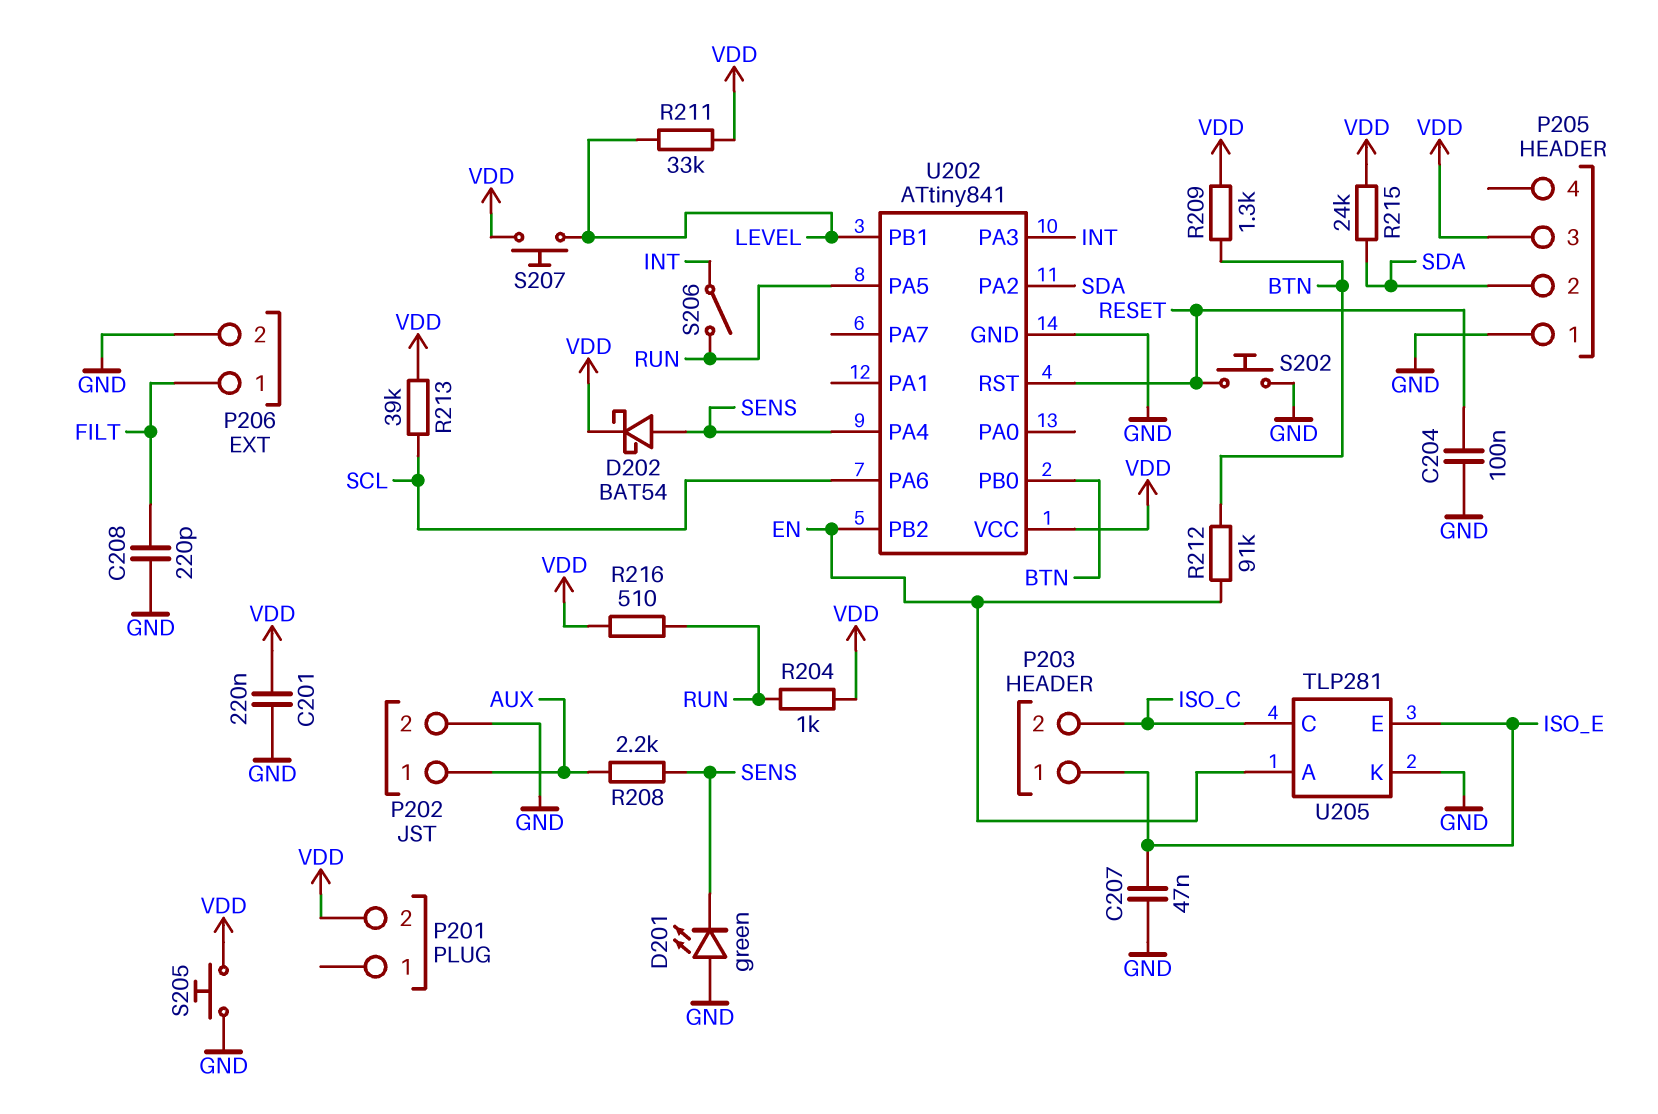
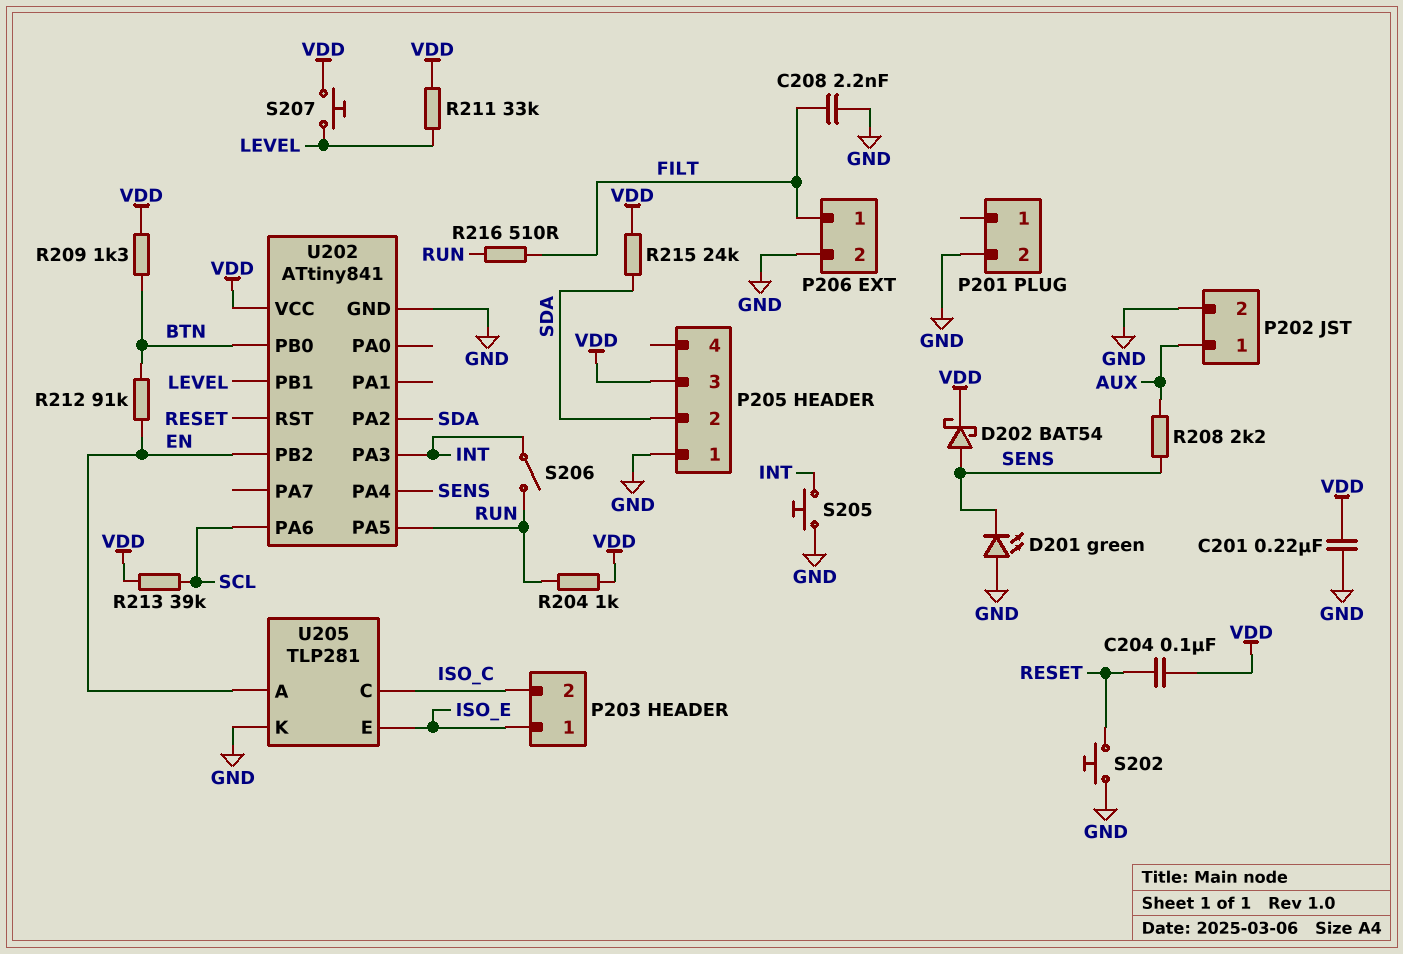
C204: 100nF (GND, RESET) -> 100nF (RESET, VDD)
C207: 47nF (GND, ISO_E) -> none
C208: 220pF (FILT, GND) -> 2.2nF (FILT, GND)
P201 pin 2: VDD -> GND
R216: 510 (RUN, VDD) -> 510 (FILT, RUN)
S205: button (GND, VDD) -> button (GND, INT)

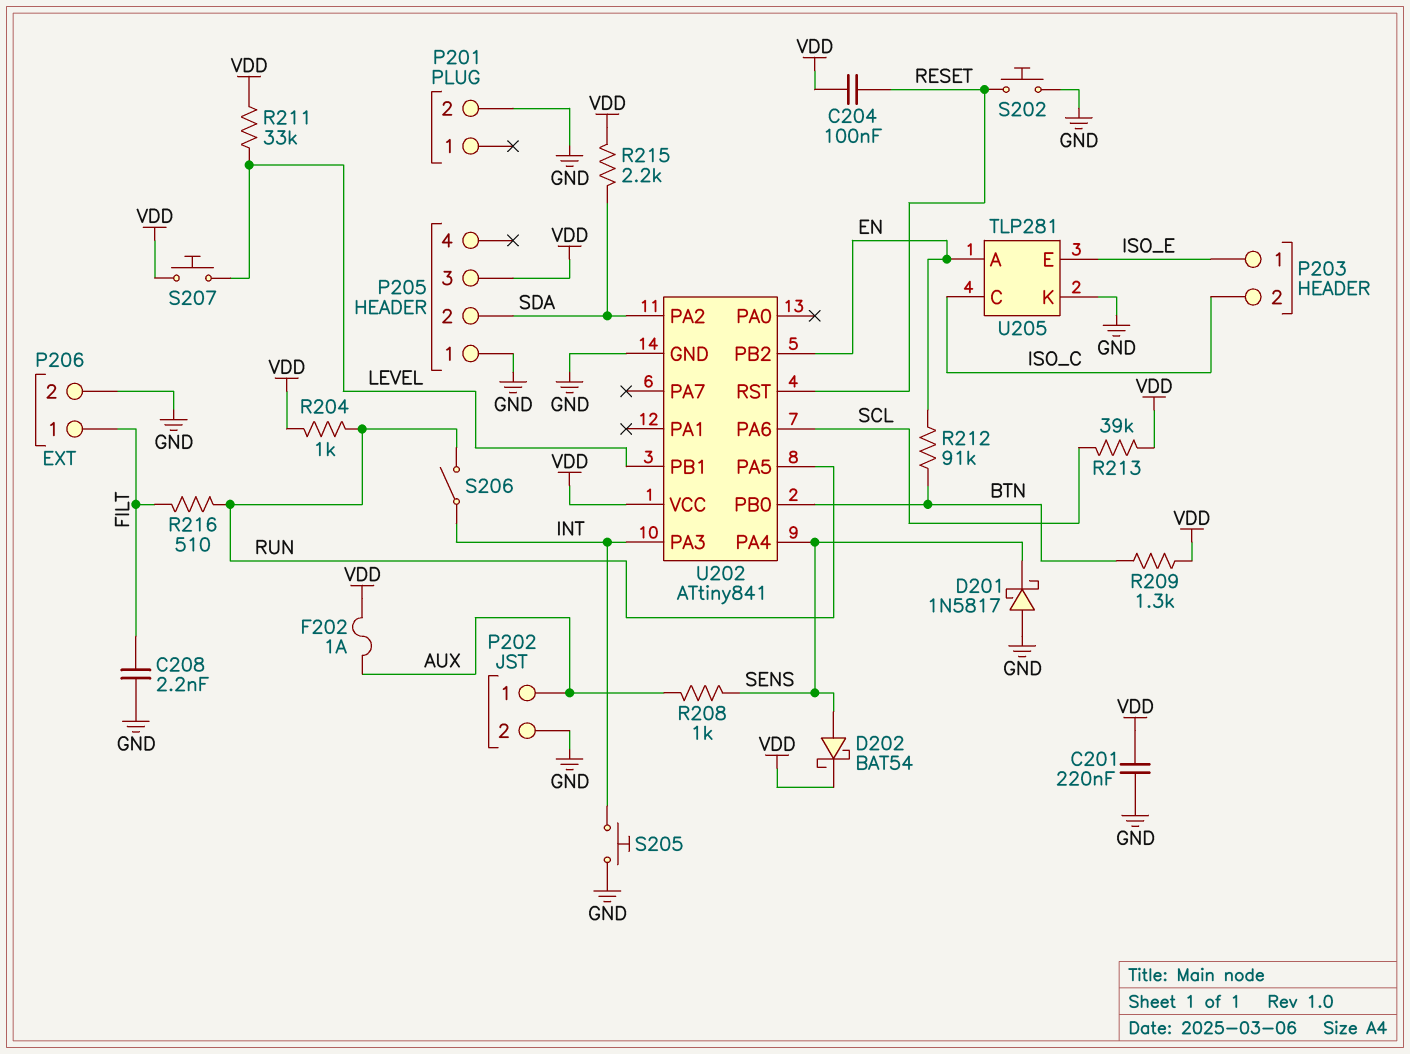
D201: LED green (A GND, K SENS) -> schottky 1N5817 (A GND, K SENS)
F202: none -> 1A (AUX, VDD)
R208: 2.2k (AUX, SENS) -> 1k (AUX, SENS)
R215: 24k (SDA, VDD) -> 2.2k (SDA, VDD)

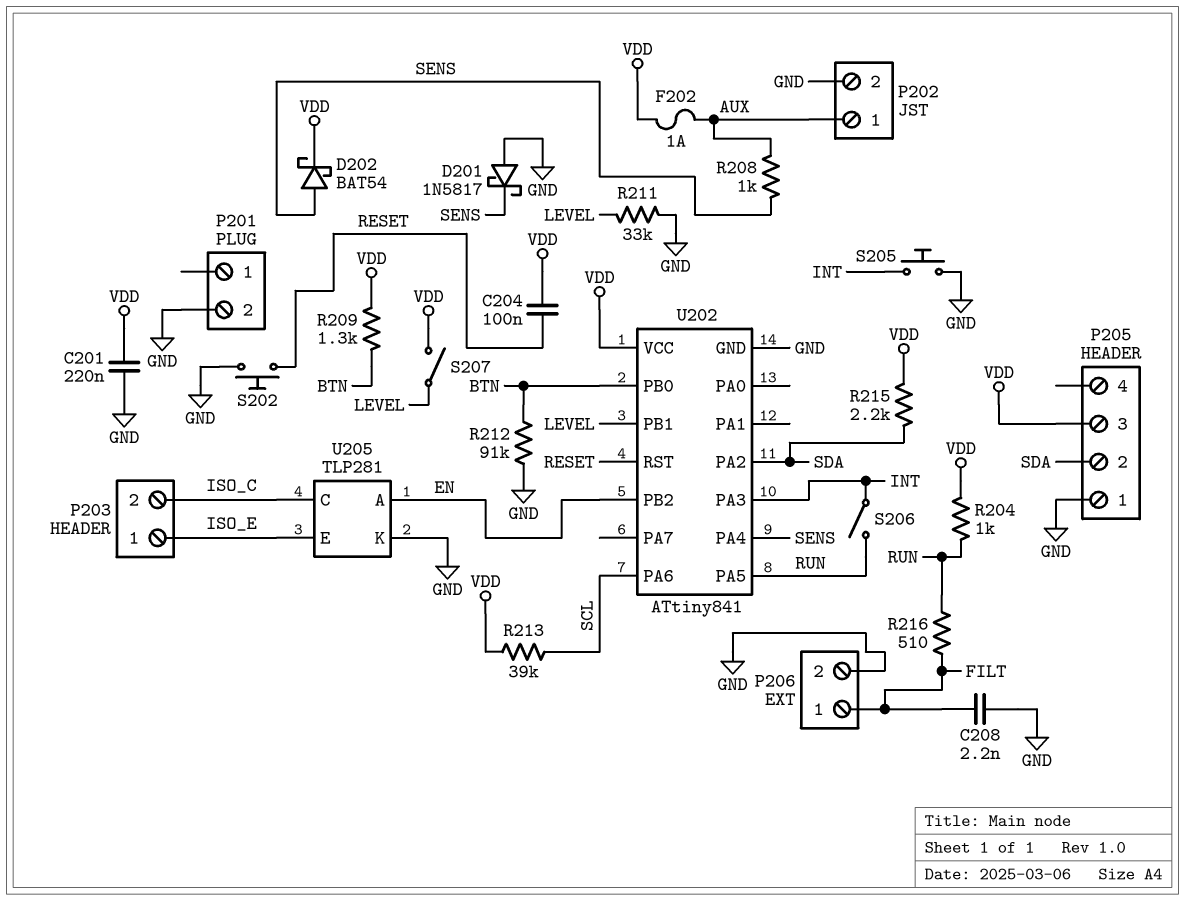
R211: 33k (LEVEL, VDD) -> 33k (GND, LEVEL)
R212: 91k (BTN, EN) -> 91k (BTN, GND)
S207: button (LEVEL, VDD) -> switch (LEVEL, VDD)

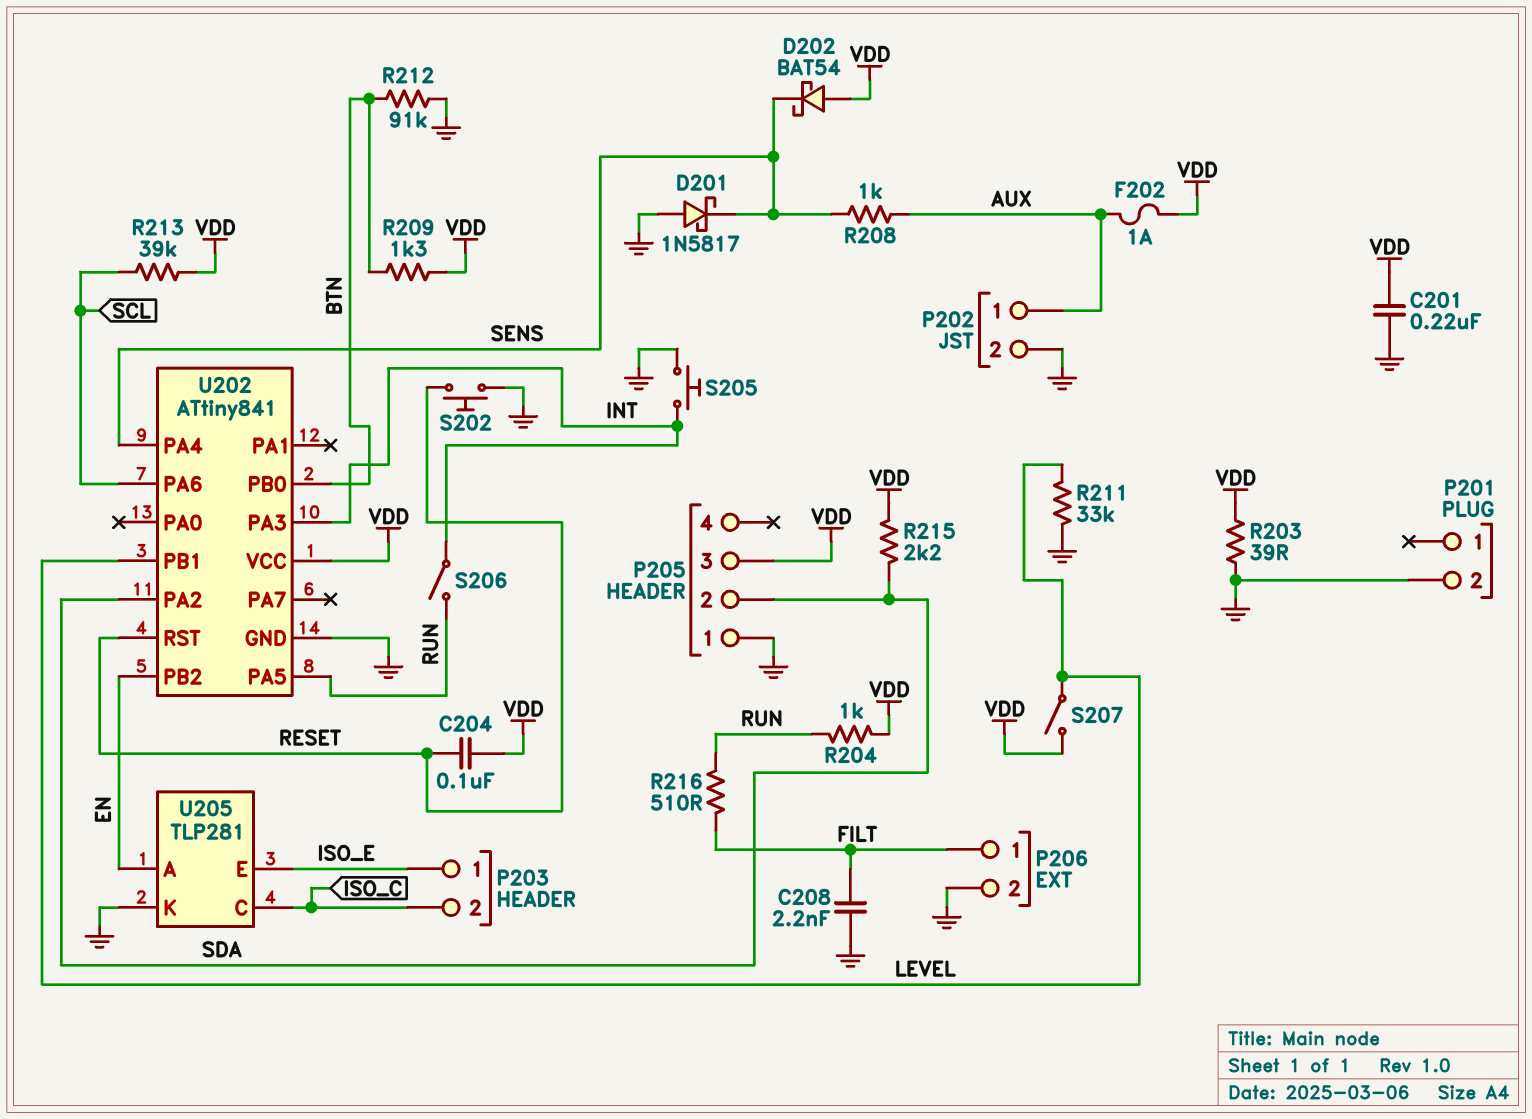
D202: schottky BAT54 (A SENS, K VDD) -> schottky BAT54 (A VDD, K SENS)
R203: none -> 39 (GND, VDD)

